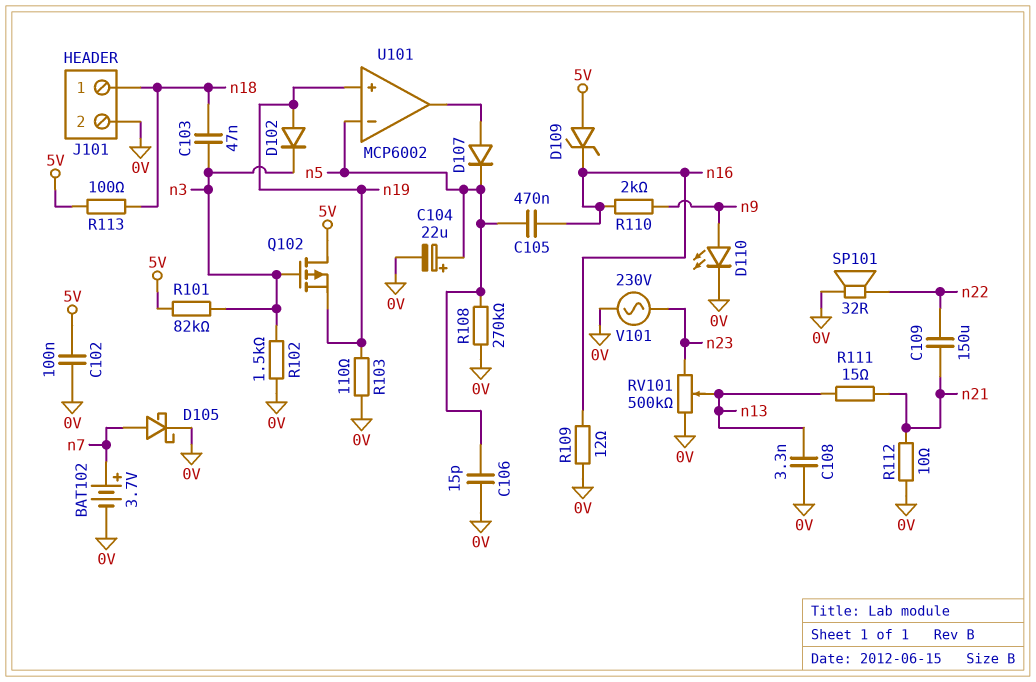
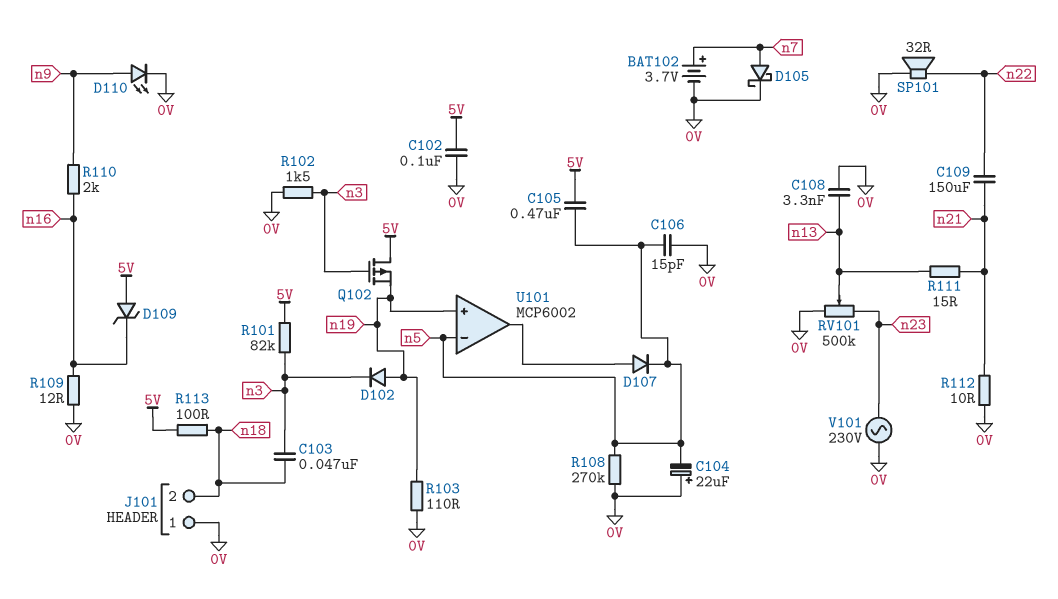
C104: 22uF (plus n5, minus 0V) -> 22uF (plus 0V, minus n5)
C105: 470nF (n5, n16) -> 470nF (5V, n5)
J101 pin 1: n18 -> 0V
J101 pin 2: 0V -> n18

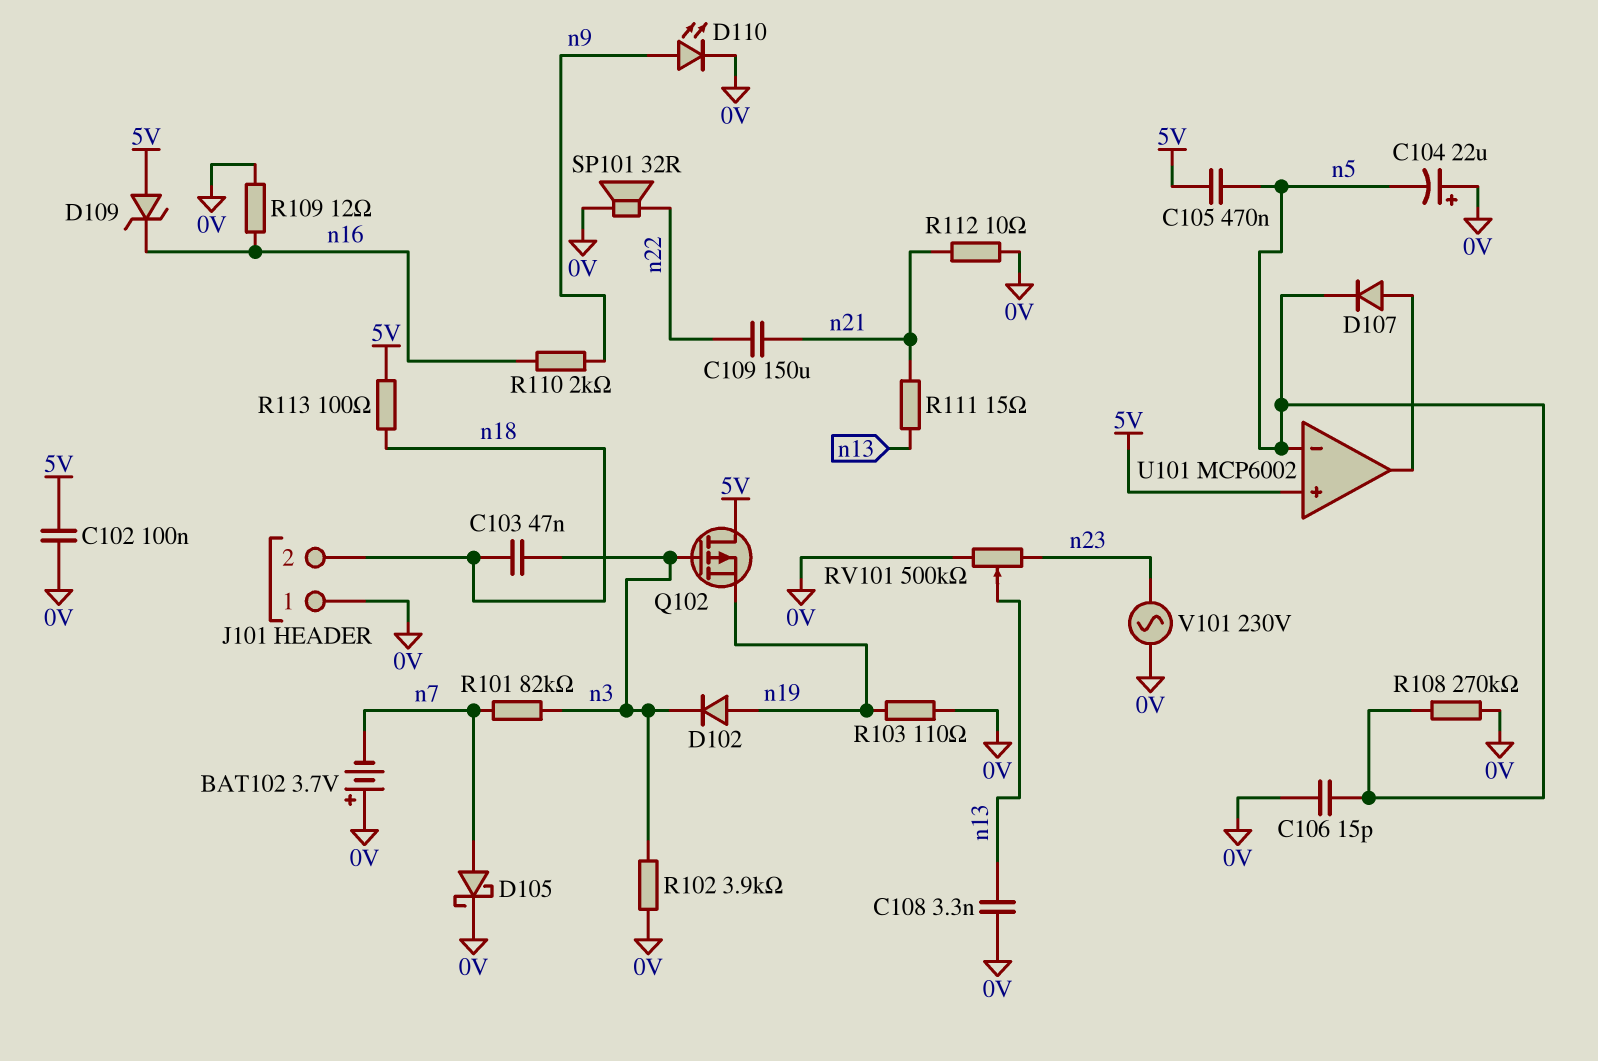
BAT102: 3.7V (plus n7, minus 0V) -> 3.7V (plus 0V, minus n7)
R101: 82k (5V, n3) -> 82k (n3, n7)
R102: 1.5k (0V, n3) -> 3.9k (0V, n3)
U101 pin in+: n19 -> 5V

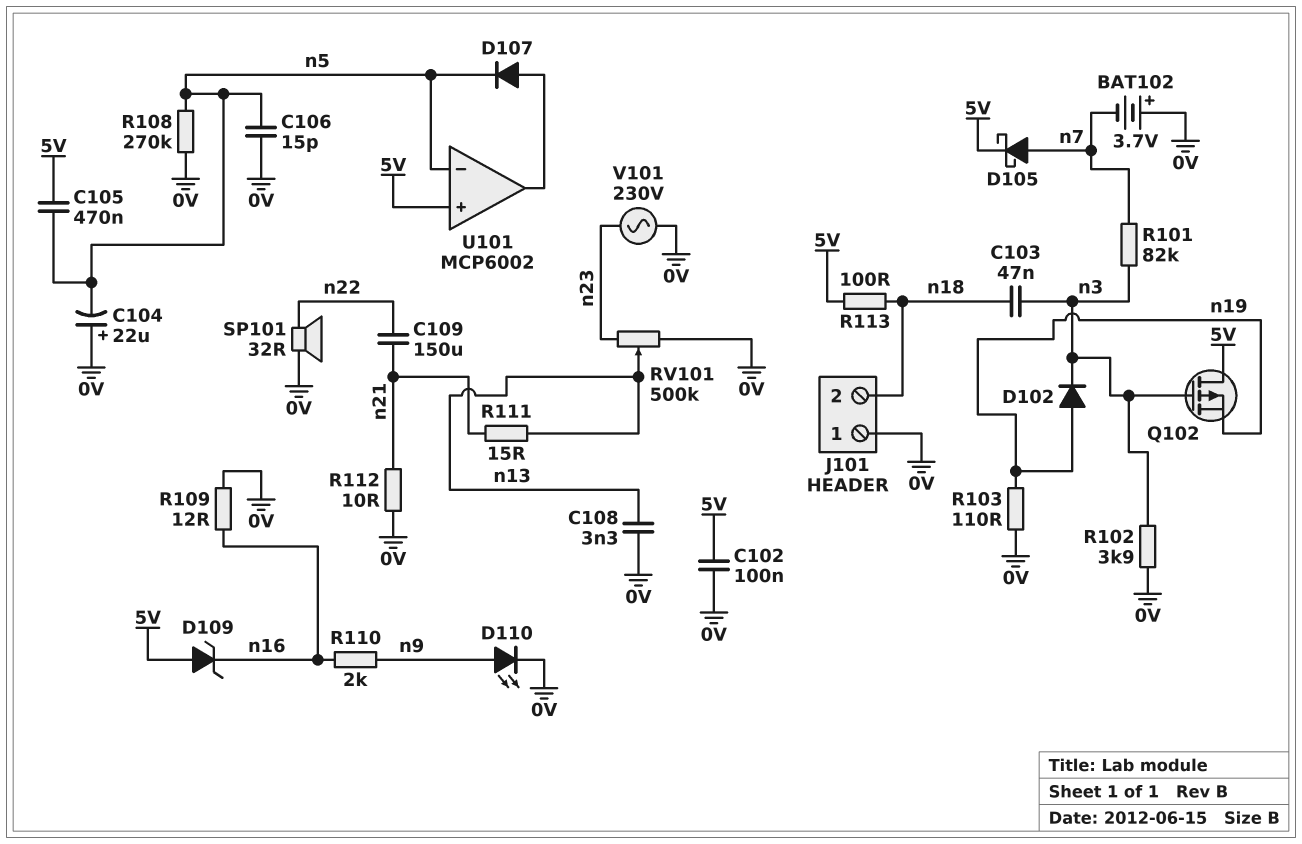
D105: schottky (A n7, K 0V) -> schottky (A n7, K 5V)

